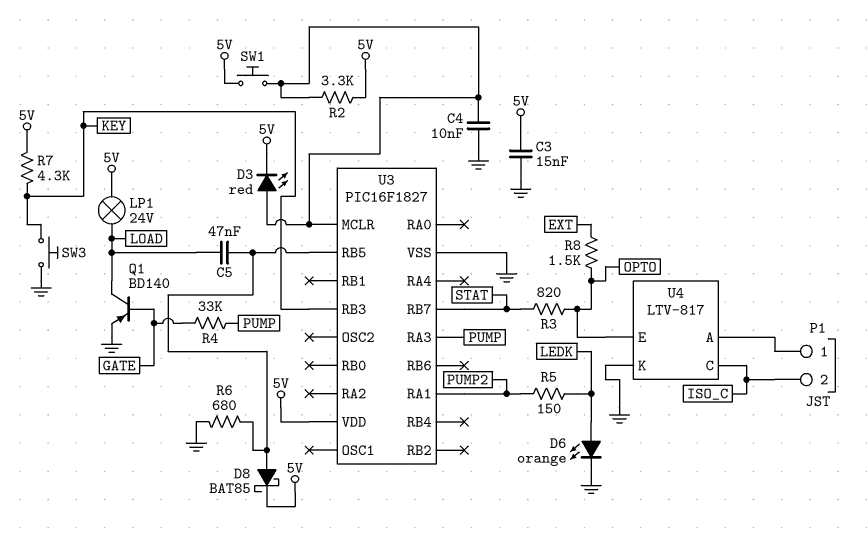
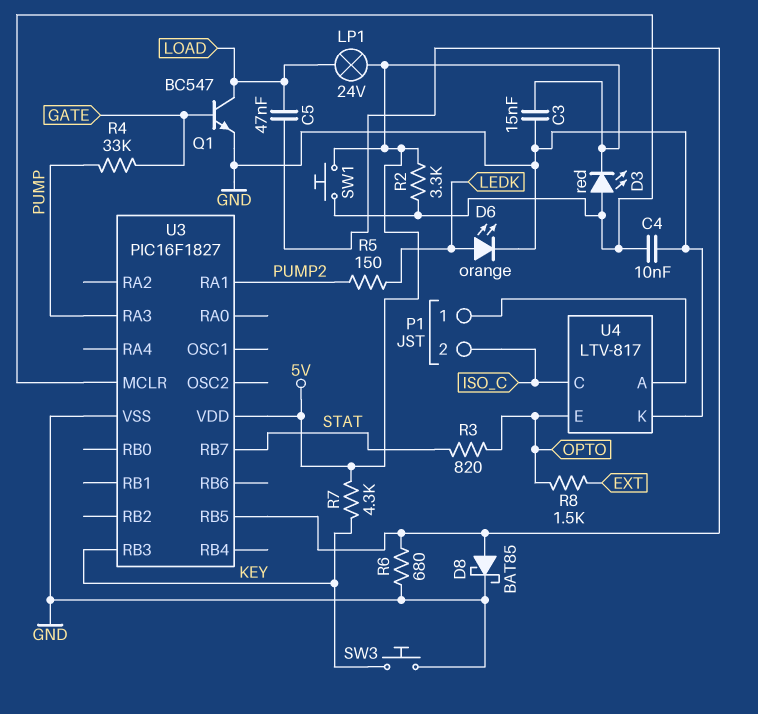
D8: schottky BAT85 (A U3/RB5, K 5V) -> schottky BAT85 (A U3/RB5, K GND)
Q1: PNP BD140 (B GATE, C LOAD, E GND) -> NPN BC547 (B GATE, C LOAD, E GND)

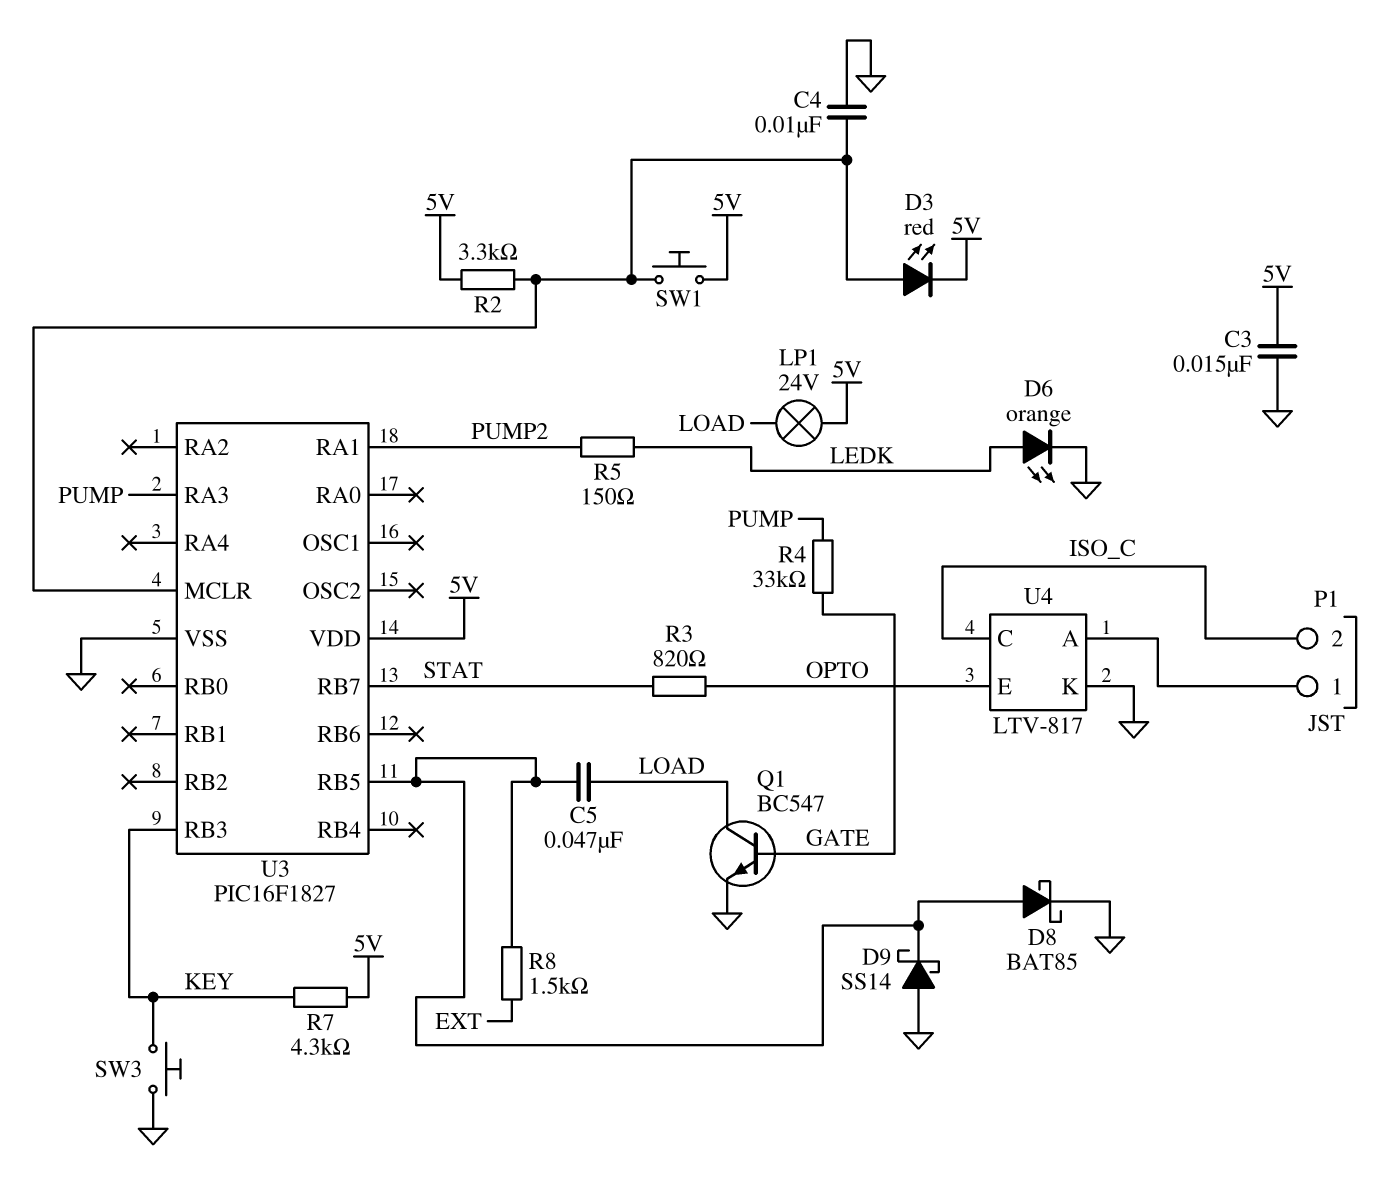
D9: none -> schottky SS14 (A GND, K U3/RB5)
R6: 680 (GND, U3/RB5) -> none
R8: 1.5k (EXT, OPTO) -> 1.5k (EXT, U3/RB5)

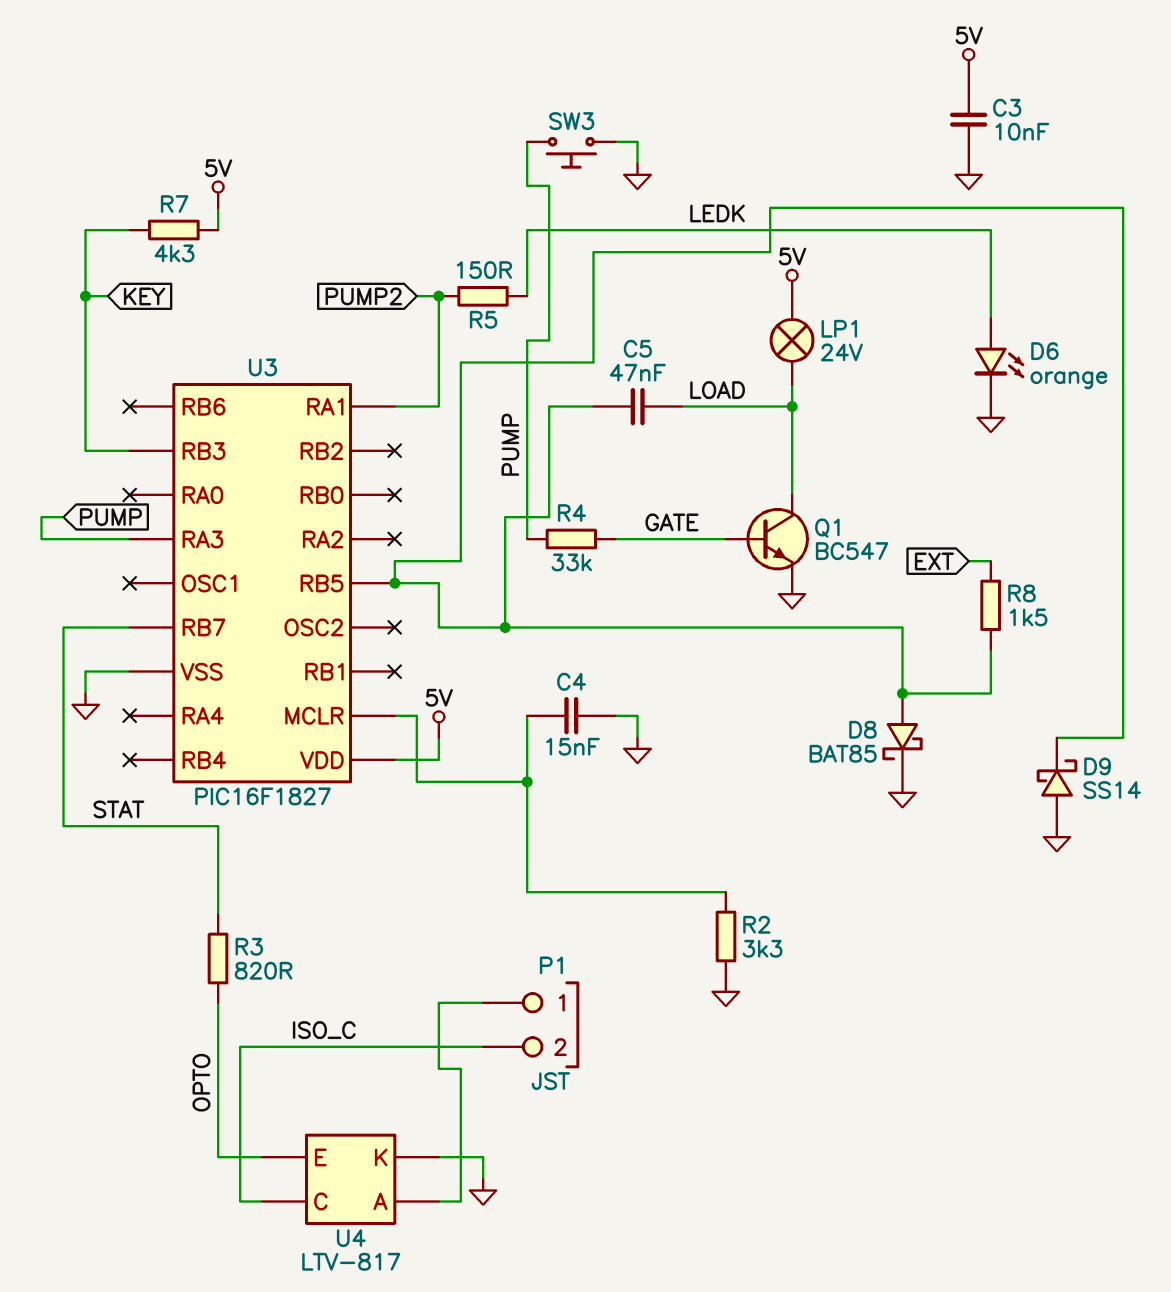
C3: 15nF (5V, GND) -> 10nF (5V, GND)
C4: 10nF (GND, U3/MCLR) -> 15nF (GND, U3/MCLR)
D3: LED red (A U3/MCLR, K 5V) -> none
R2: 3.3k (5V, U3/MCLR) -> 3.3k (GND, U3/MCLR)
SW1: button (5V, U3/MCLR) -> none
SW3: button (GND, KEY) -> button (GND, PUMP)

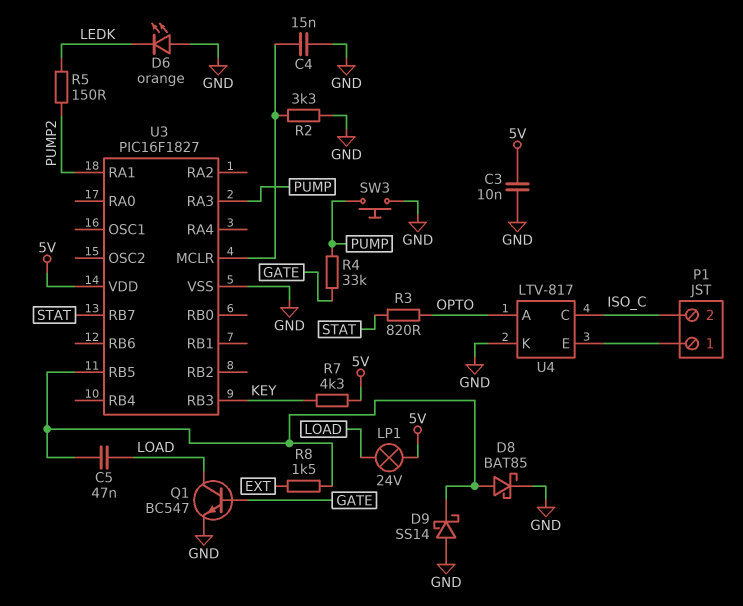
D6: LED orange (A LEDK, K GND) -> LED orange (A GND, K LEDK)
U4 pin A: P1/1 -> OPTO
U4 pin E: OPTO -> P1/1

